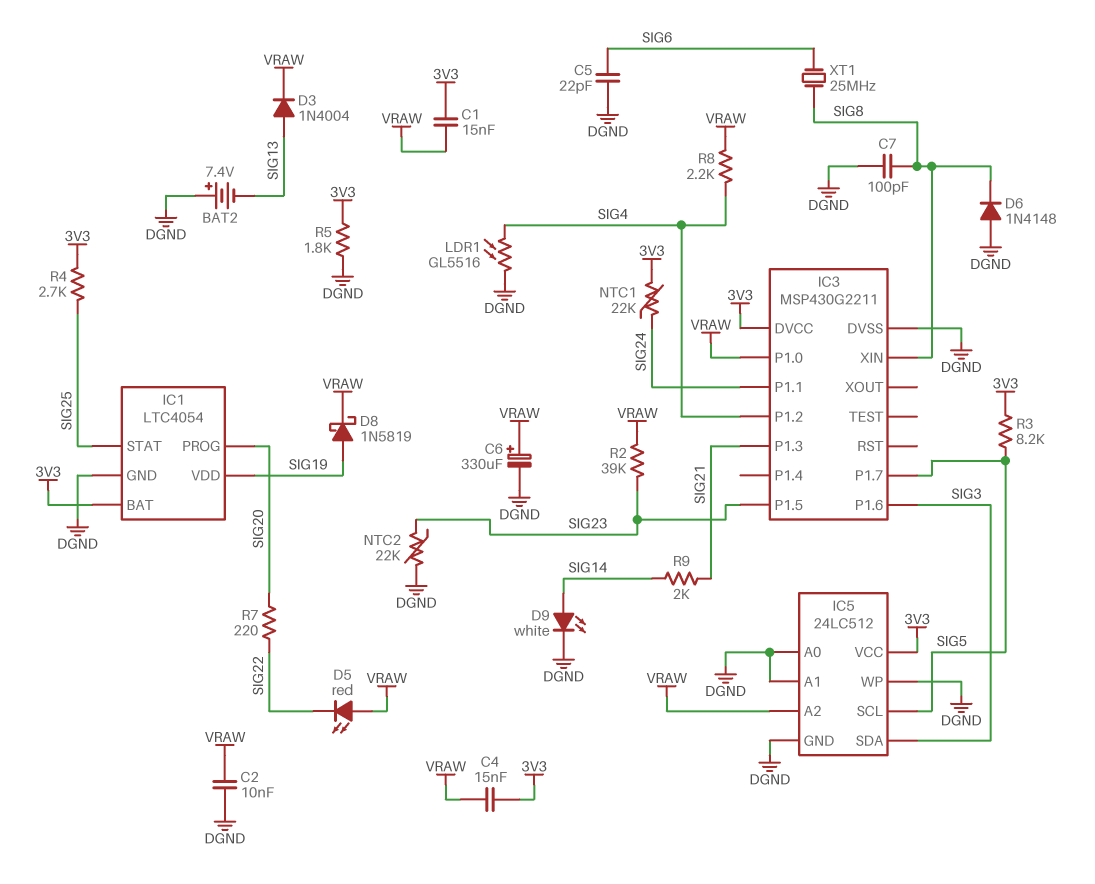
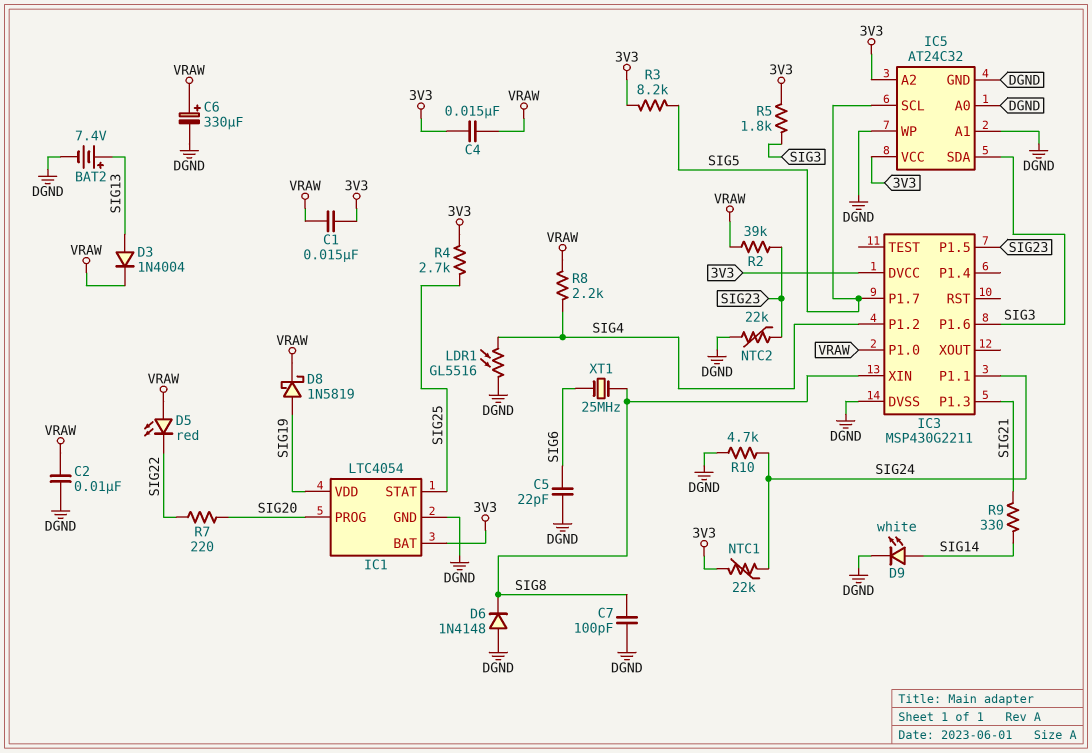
BAT2: 7.4V (plus DGND, minus SIG13) -> 7.4V (plus SIG13, minus DGND)
IC5: 24LC512 -> AT24C32
IC5 pin A2: VRAW -> 3V3
R5: 1.8k (3V3, DGND) -> 1.8k (3V3, SIG3)
R9: 2k (SIG14, SIG21) -> 330 (SIG14, SIG21)
R10: none -> 4.7k (DGND, SIG24)

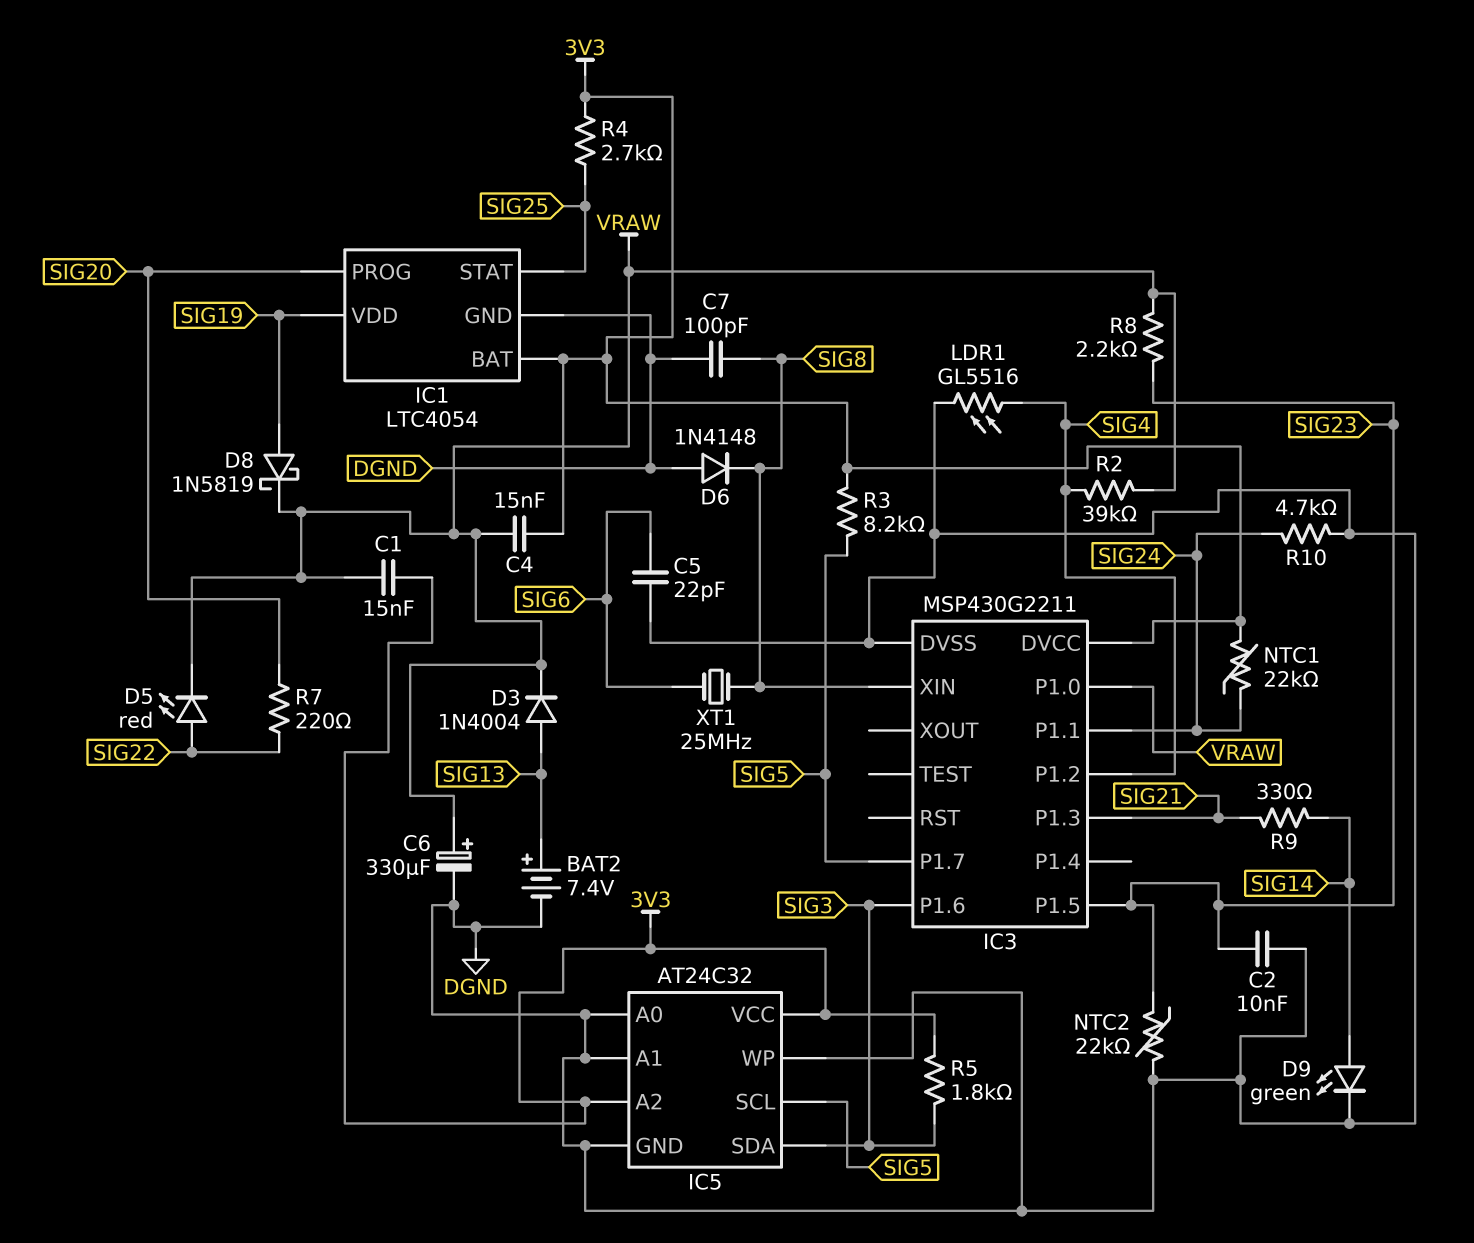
C2: 10nF (DGND, VRAW) -> 10nF (DGND, SIG23)
D5: LED red (A VRAW, K SIG22) -> LED red (A SIG22, K VRAW)
D9: LED white (A SIG14, K DGND) -> LED green (A SIG14, K DGND)
R2: 39k (SIG23, VRAW) -> 39k (SIG4, VRAW)
R8: 2.2k (SIG4, VRAW) -> 2.2k (SIG23, VRAW)

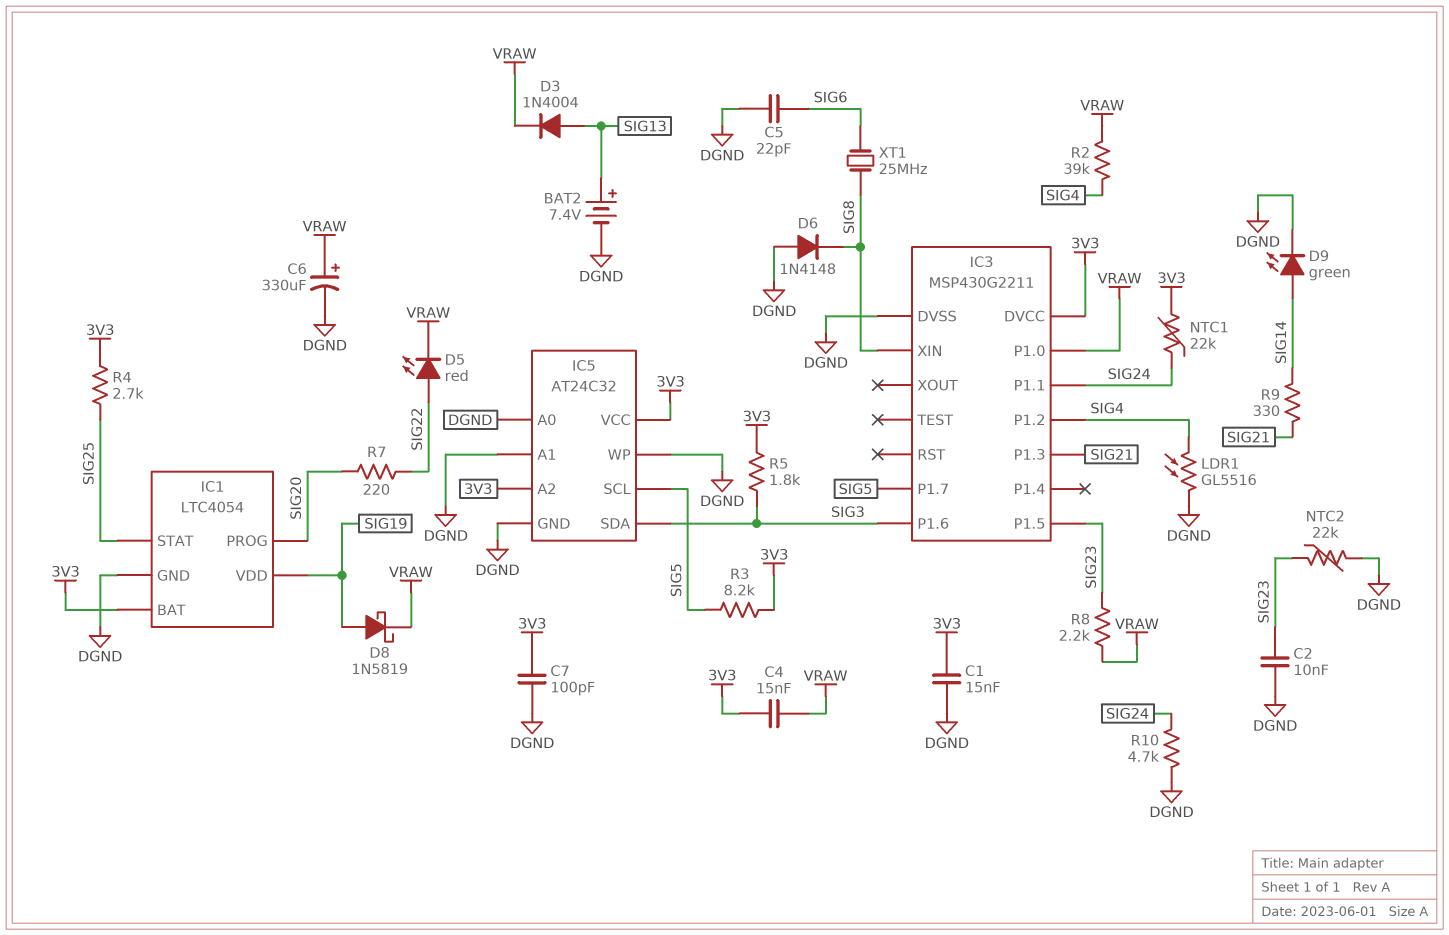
C1: 15nF (3V3, VRAW) -> 15nF (3V3, DGND)
C7: 100pF (DGND, SIG8) -> 100pF (3V3, DGND)

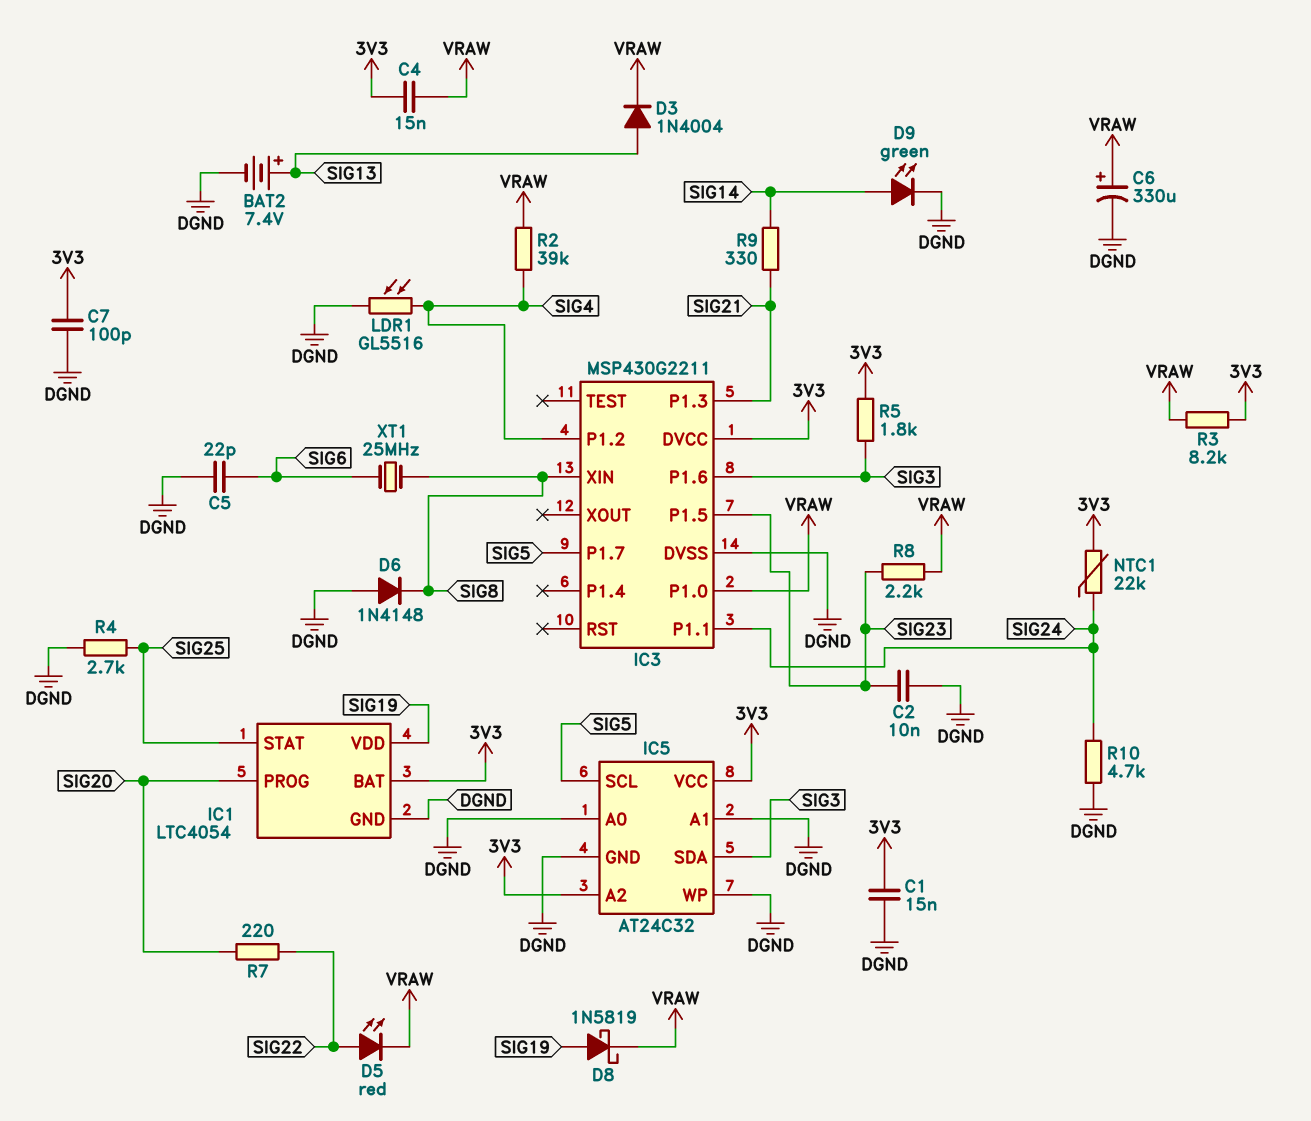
NTC2: 22k (DGND, SIG23) -> none
R3: 8.2k (3V3, SIG5) -> 8.2k (3V3, VRAW)
R4: 2.7k (3V3, SIG25) -> 2.7k (DGND, SIG25)

